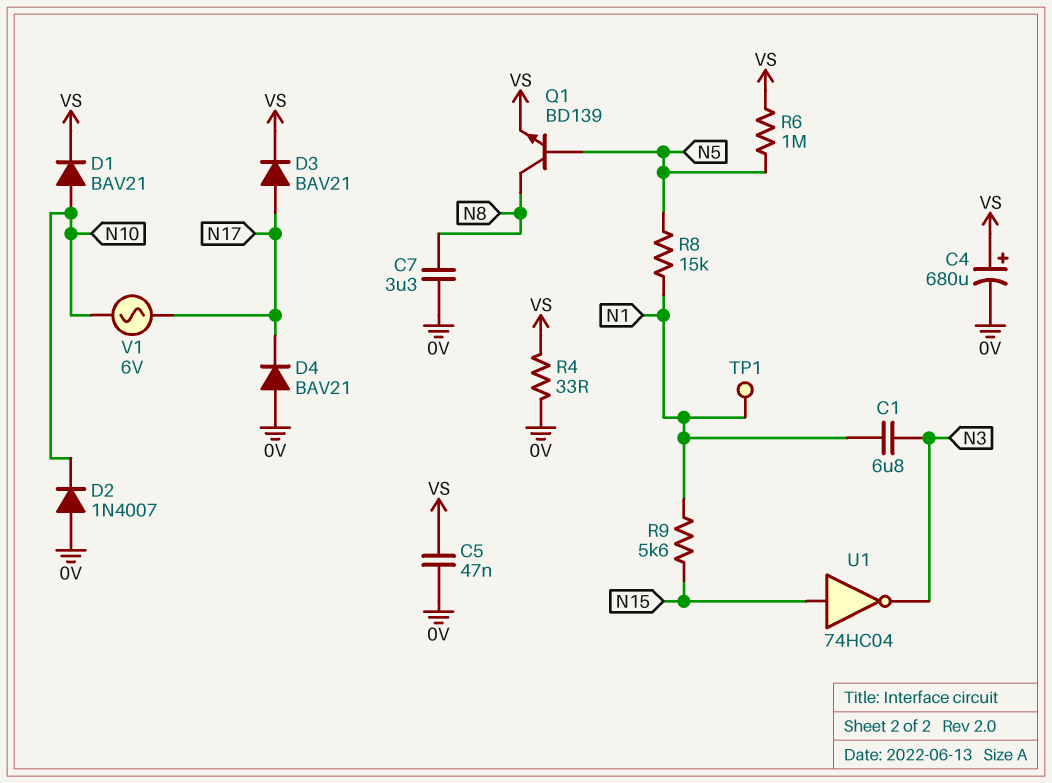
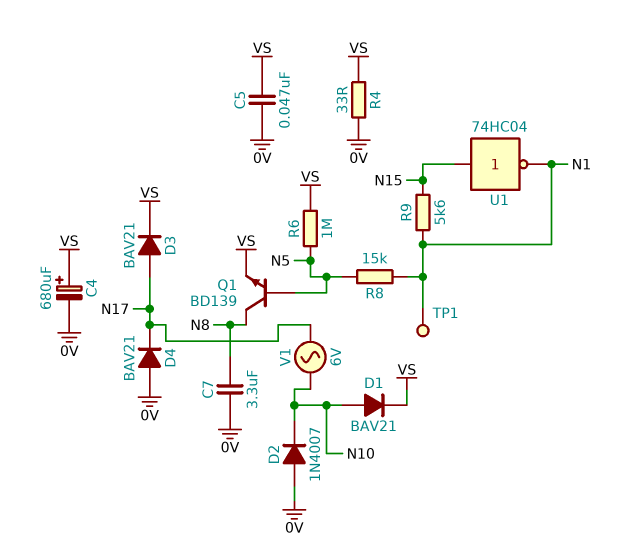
C1: 6.8uF (N1, N3) -> none
U1: NOT 74HC04 (in N15, out N3) -> NOT 74HC04 (in N15, out N1)

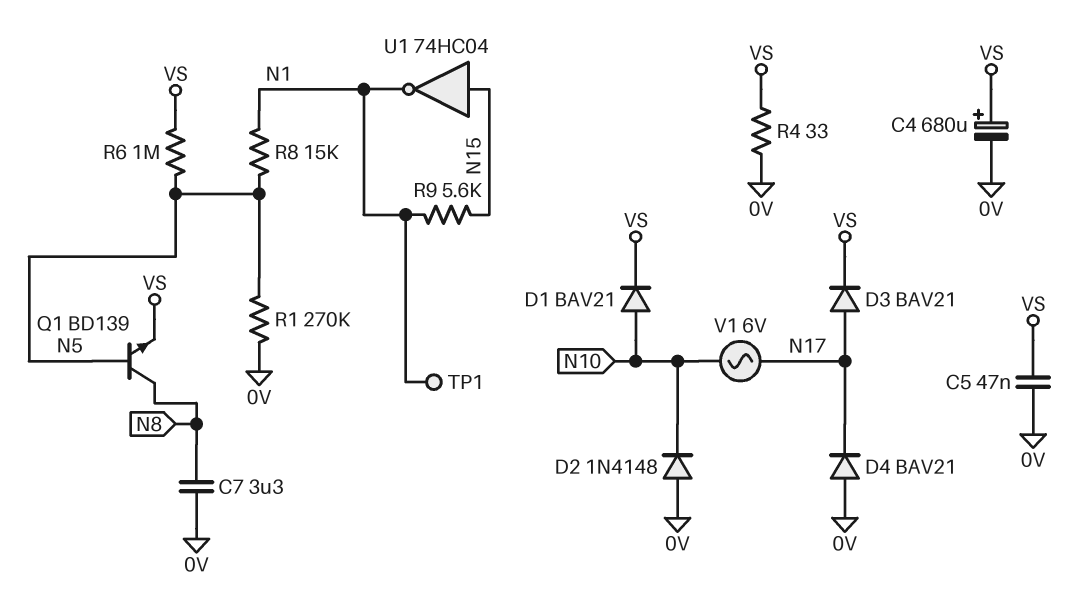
D2: diode 1N4007 (A 0V, K N10) -> diode 1N4148 (A 0V, K N10)
R1: none -> 270k (0V, N5)

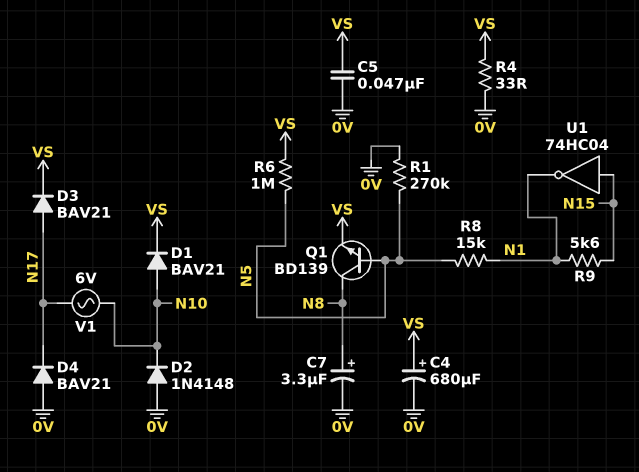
C7: 3.3uF (0V, N8) -> 3.3uF (plus N8, minus 0V)
TP1: test point (N1) -> none

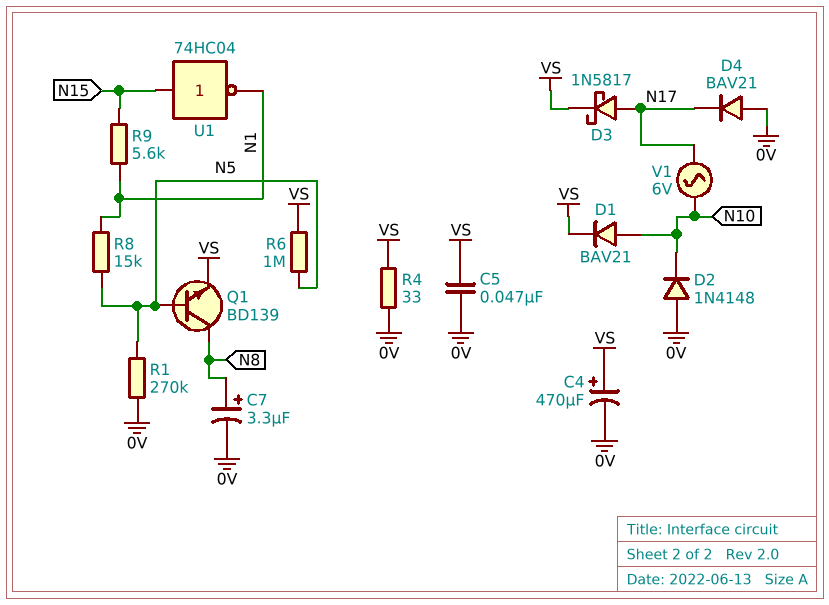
C4: 680uF (plus VS, minus 0V) -> 470uF (plus VS, minus 0V)
D3: diode BAV21 (A N17, K VS) -> schottky 1N5817 (A N17, K VS)

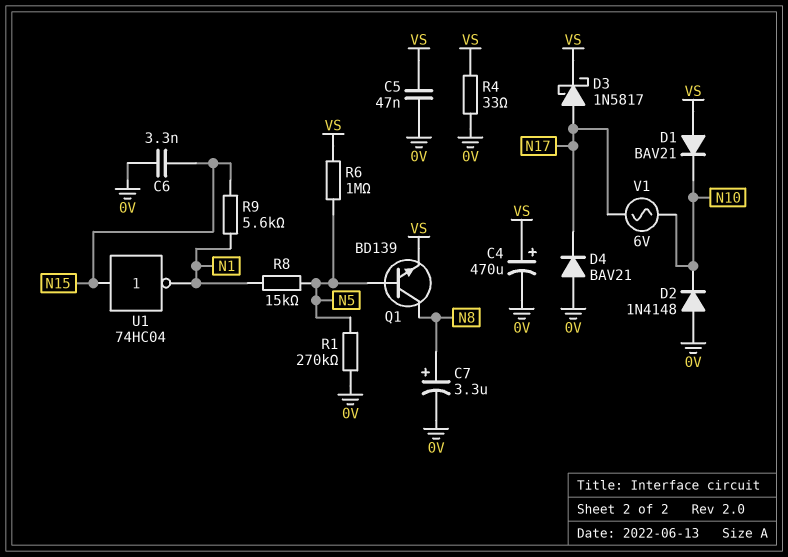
C6: none -> 3.3nF (0V, N15)
D1: diode BAV21 (A N10, K VS) -> diode BAV21 (A VS, K N10)

